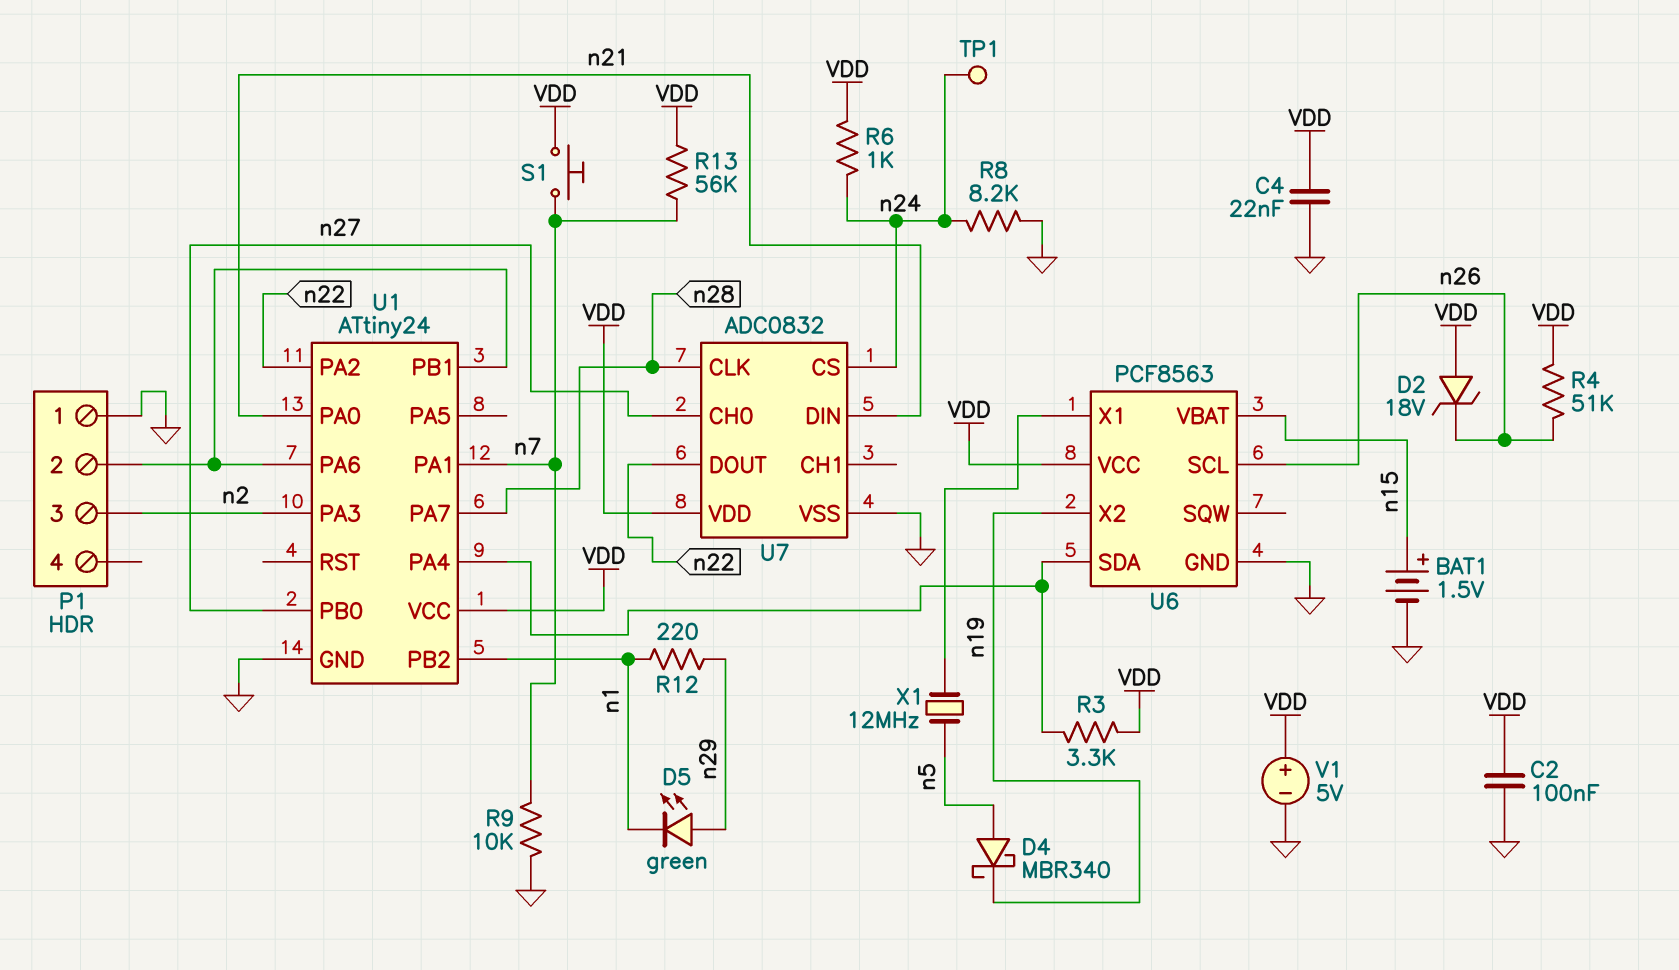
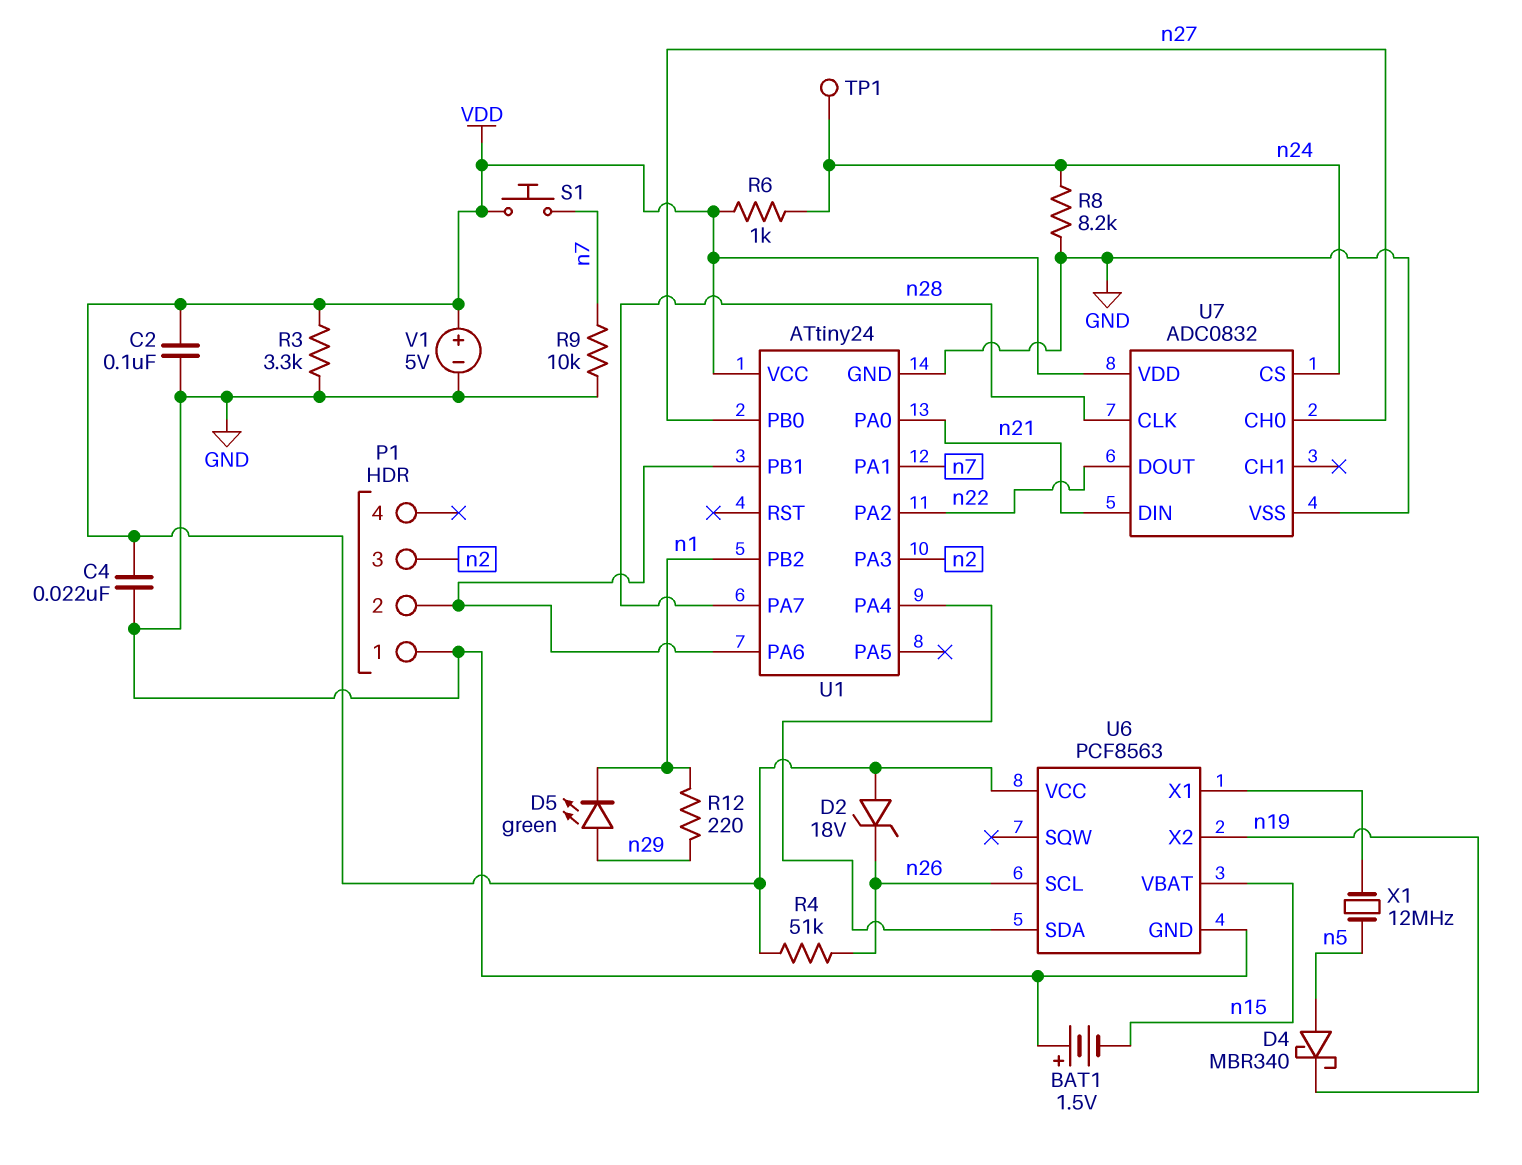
BAT1: 1.5V (plus n15, minus GND) -> 1.5V (plus GND, minus n15)
R3: 3.3k (U1/PA4, VDD) -> 3.3k (GND, VDD)
R13: 56k (VDD, n7) -> none

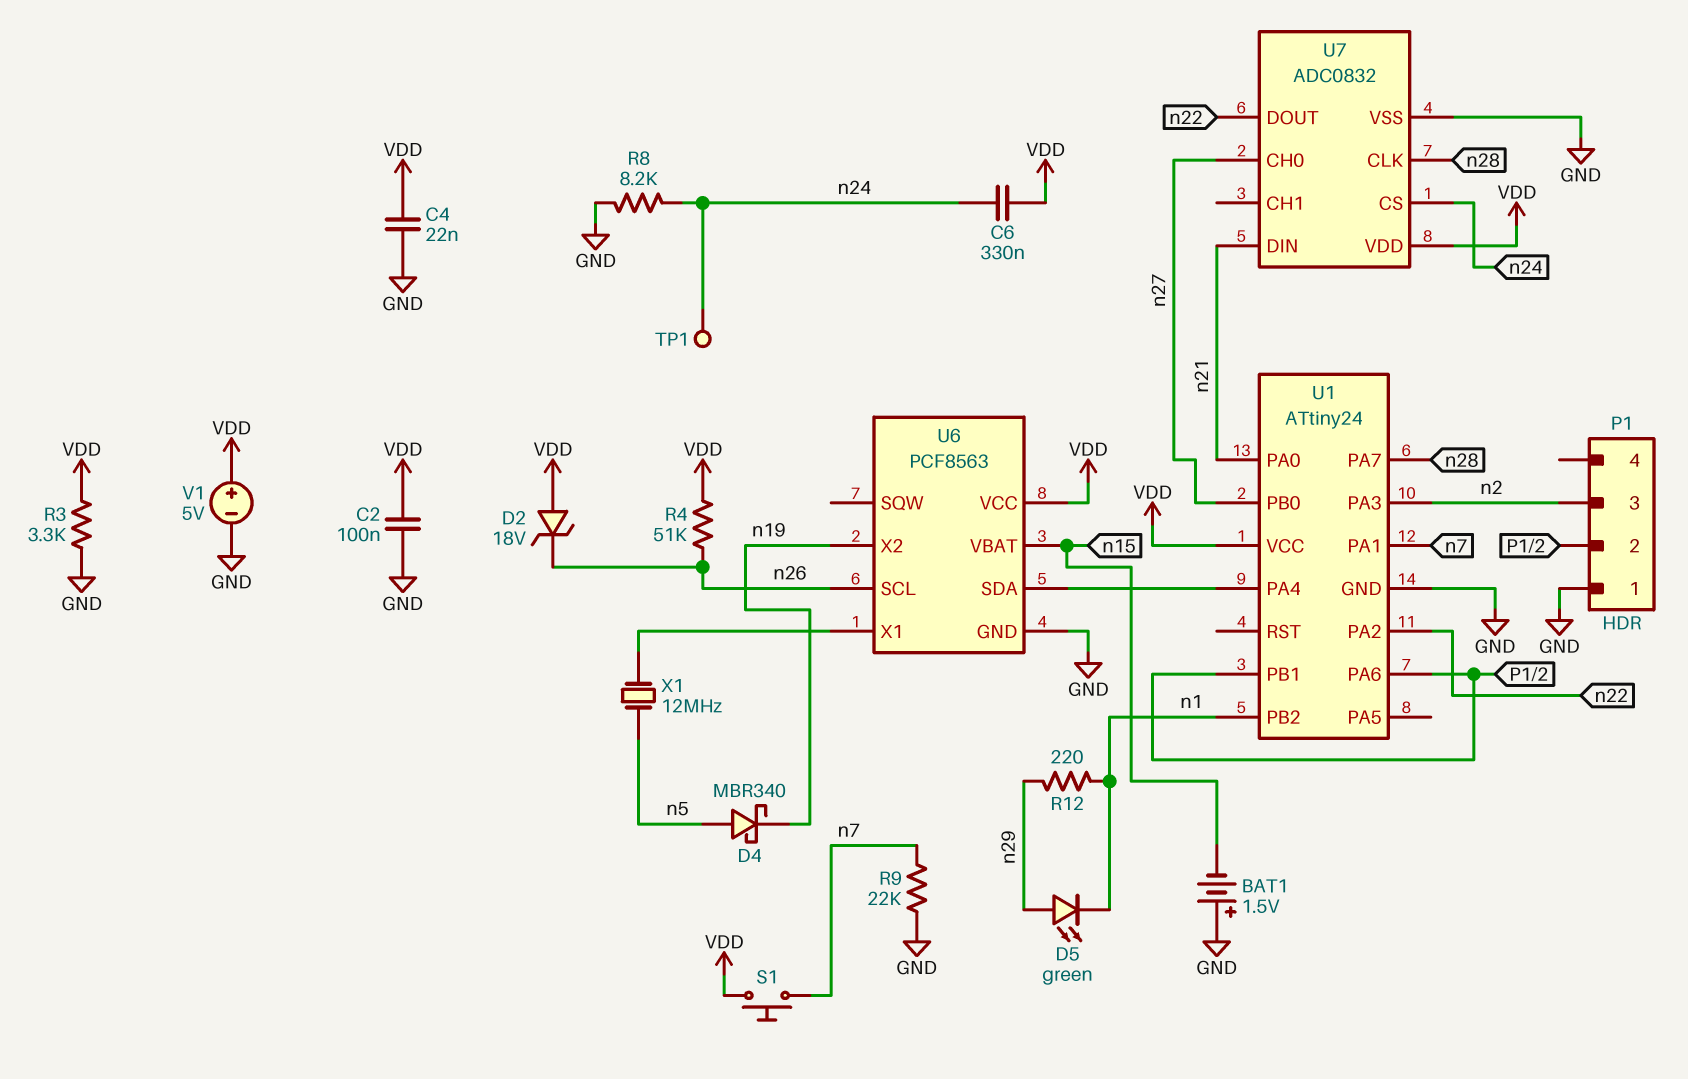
C6: none -> 330nF (VDD, n24)
R6: 1k (VDD, n24) -> none
R9: 10k (GND, n7) -> 22k (GND, n7)

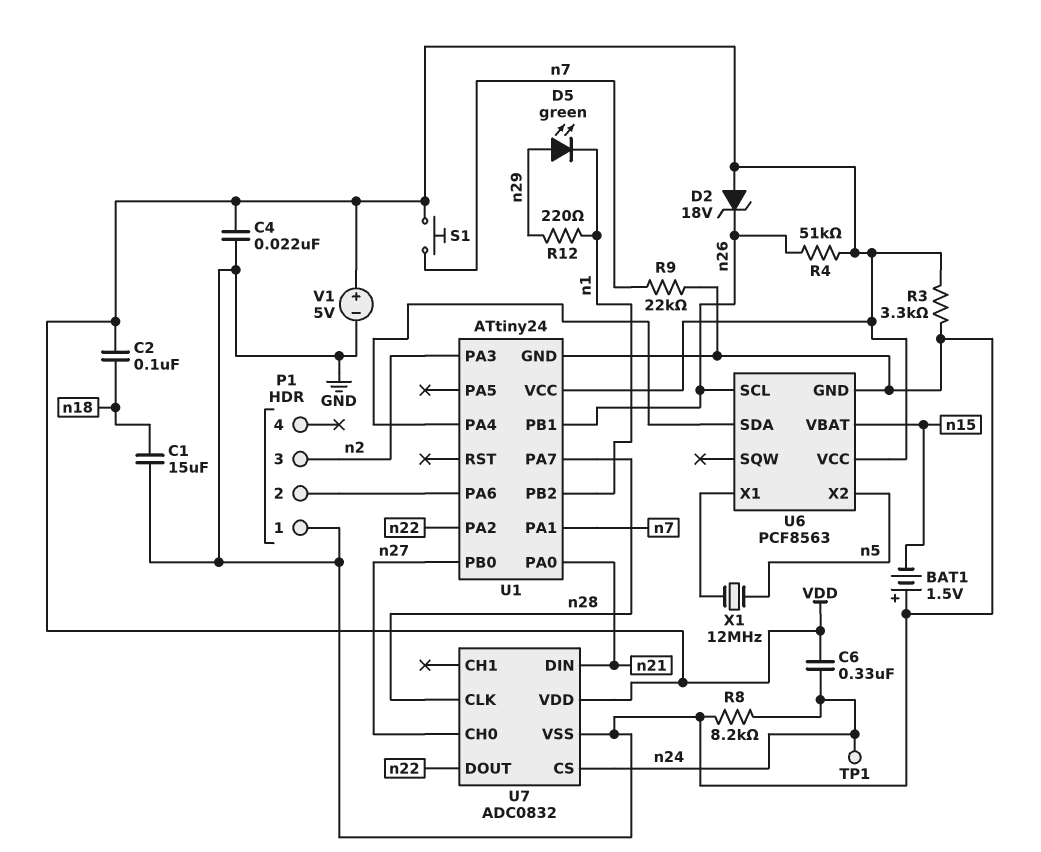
C1: none -> 15uF (GND, n18)
C2: 100nF (GND, VDD) -> 100nF (VDD, n18)
D4: schottky MBR340 (A n5, K n19) -> none
U1 pin PB1: P1/2 -> n26
U6 pin X2: n19 -> n5

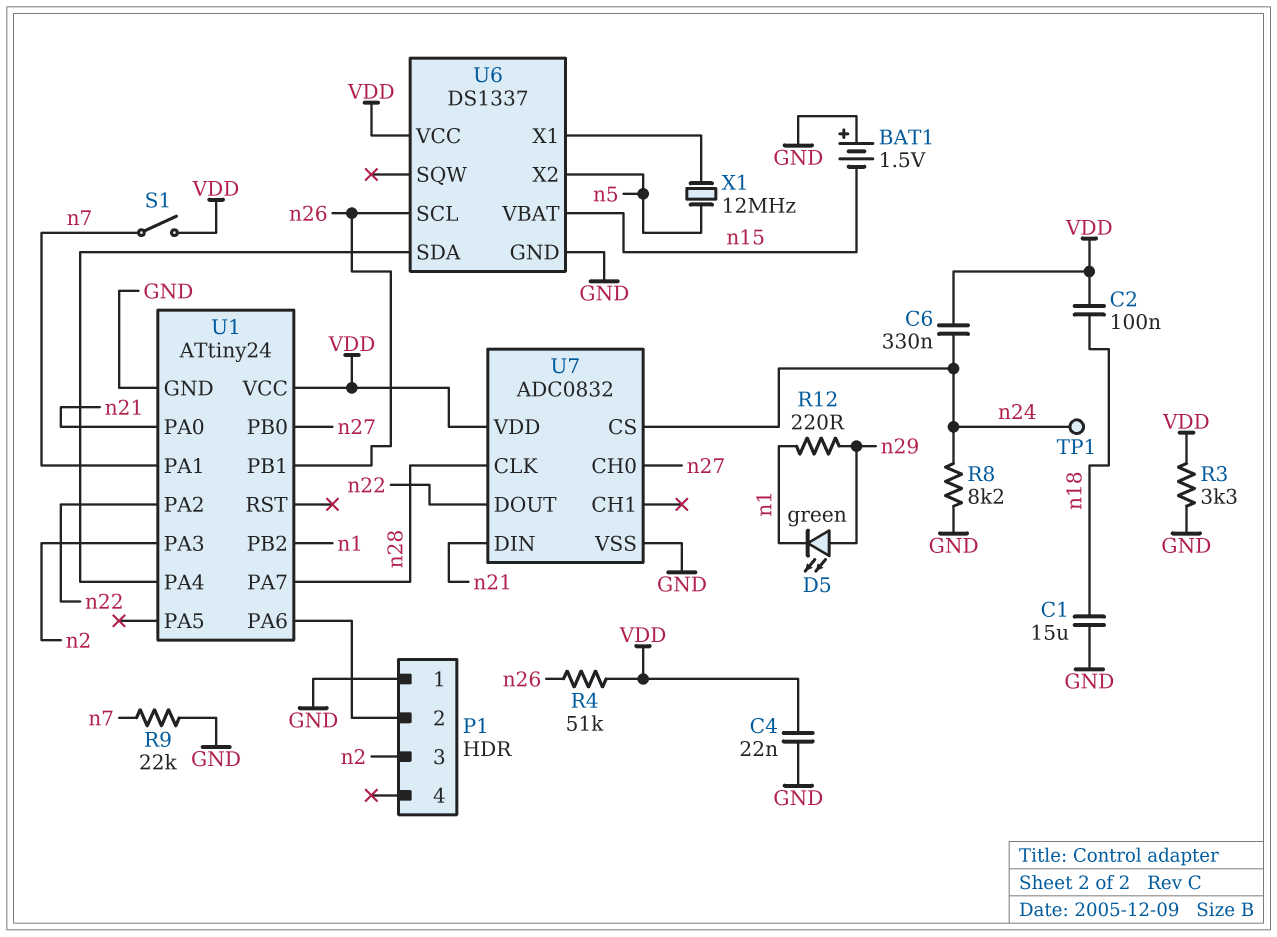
D2: zener 18V (A VDD, K n26) -> none
S1: button (VDD, n7) -> switch (VDD, n7)
U6: PCF8563 -> DS1337
V1: 5V (plus VDD, minus GND) -> none

